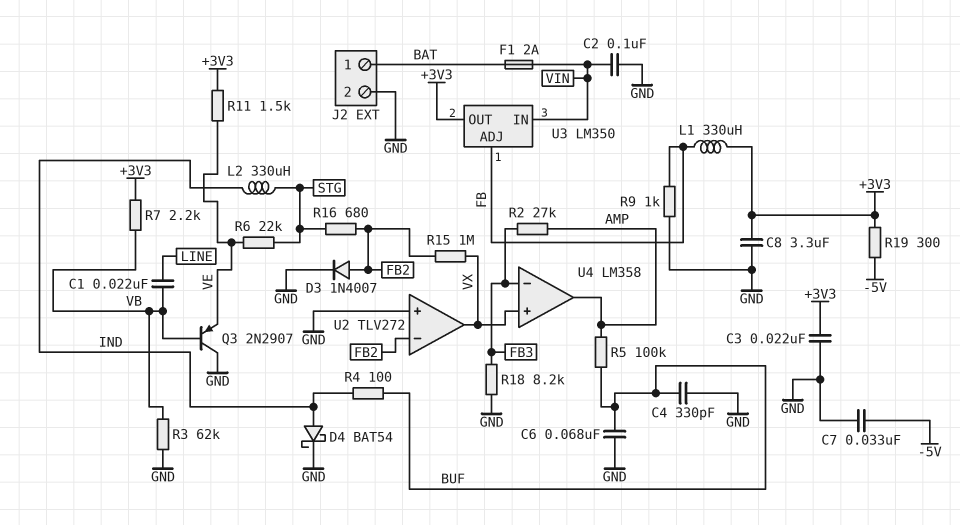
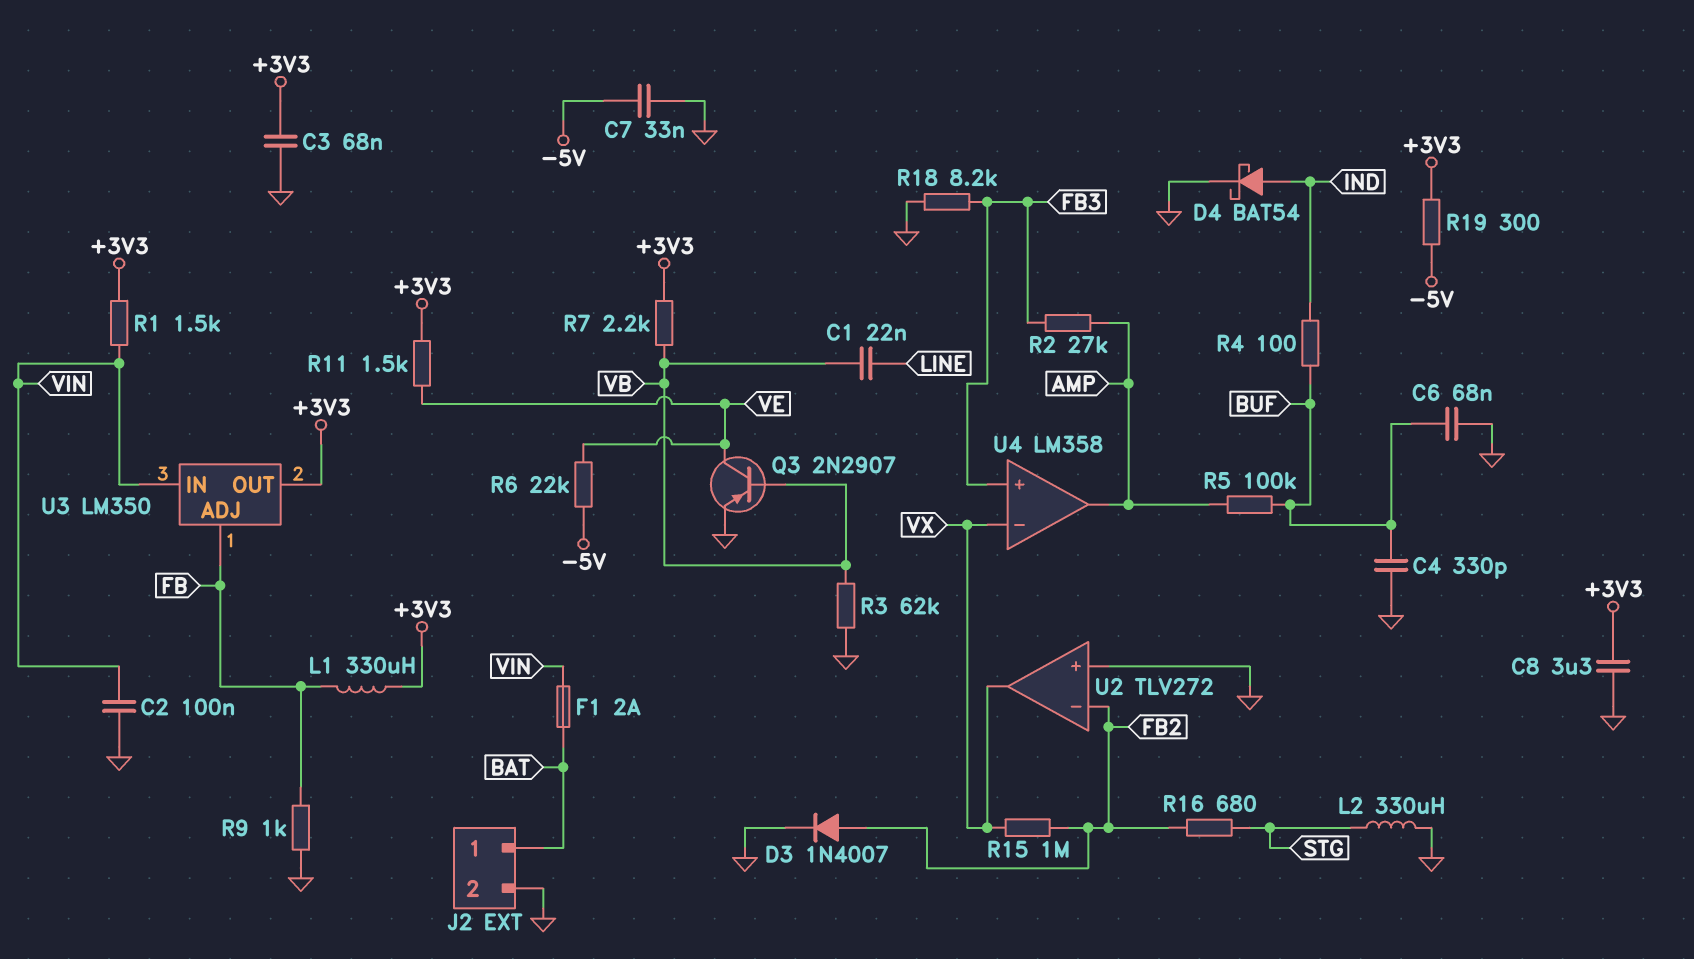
C3: 22nF (+3V3, GND) -> 68nF (+3V3, GND)
L2: 330uH (IND, STG) -> 330uH (GND, STG)
Q3: PNP 2N2907 (B VB, C GND, E VE) -> PNP 2N2907 (B VB, C VE, E GND)
R1: none -> 1.5k (+3V3, VIN)
R6: 22k (STG, VE) -> 22k (-5V, VE)
U4 pin in+: VX -> FB3
U4 pin in-: FB3 -> VX

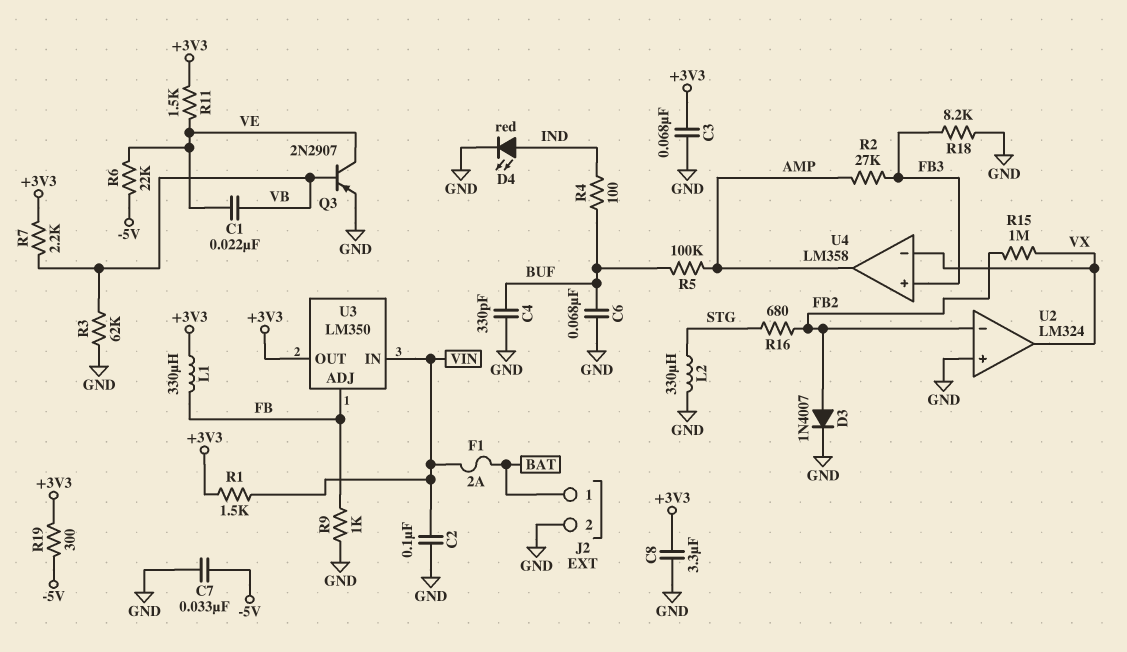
C1: 22nF (LINE, VB) -> 22nF (VB, VE)
D4: schottky BAT54 (A IND, K GND) -> LED red (A IND, K GND)
U2: TLV272 -> LM324

